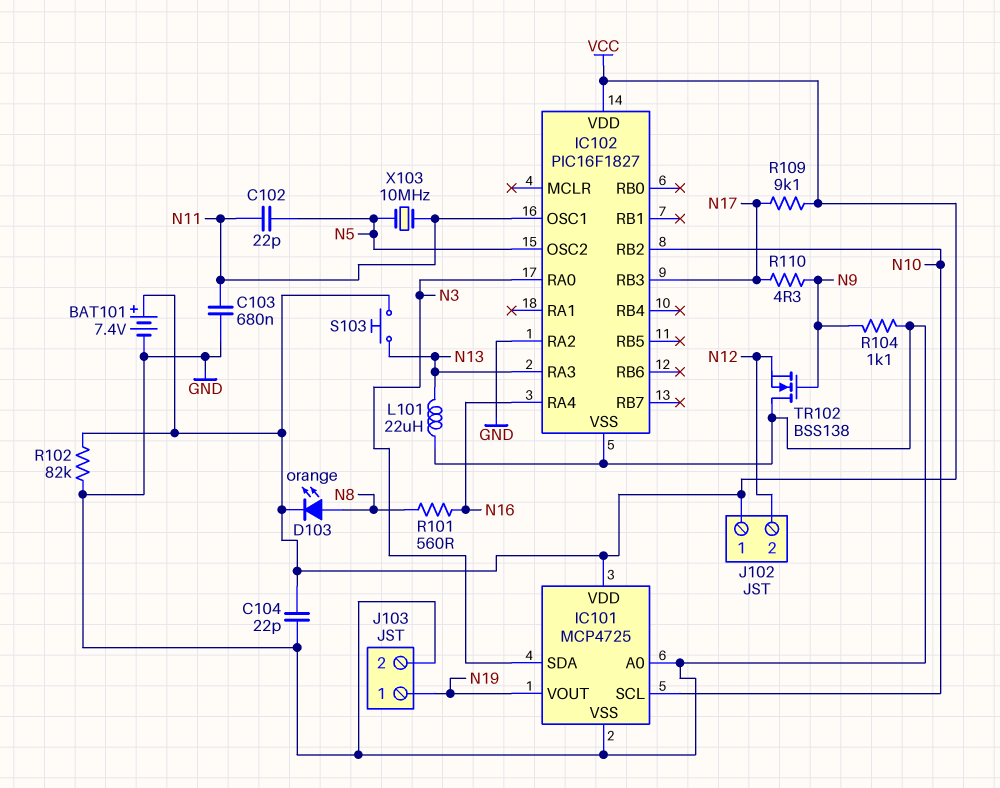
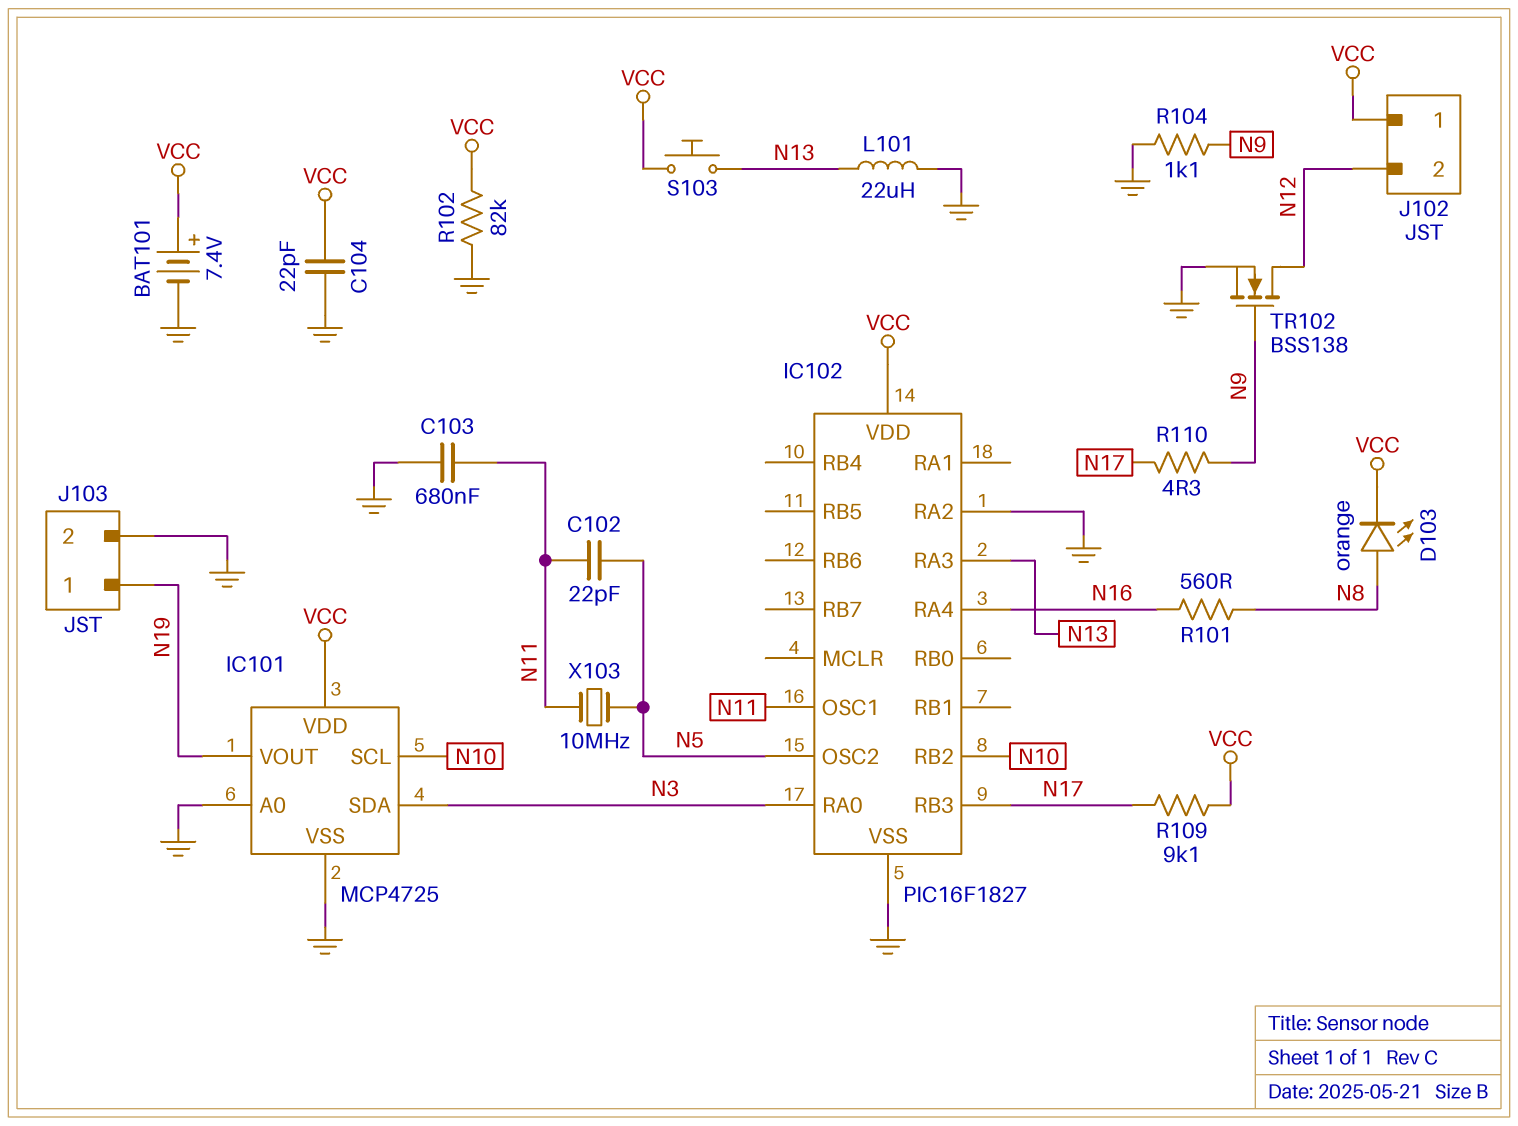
TR102: NMOS BSS138 (G N9, D GND, S N12) -> NMOS BSS138 (G N9, D N12, S GND)

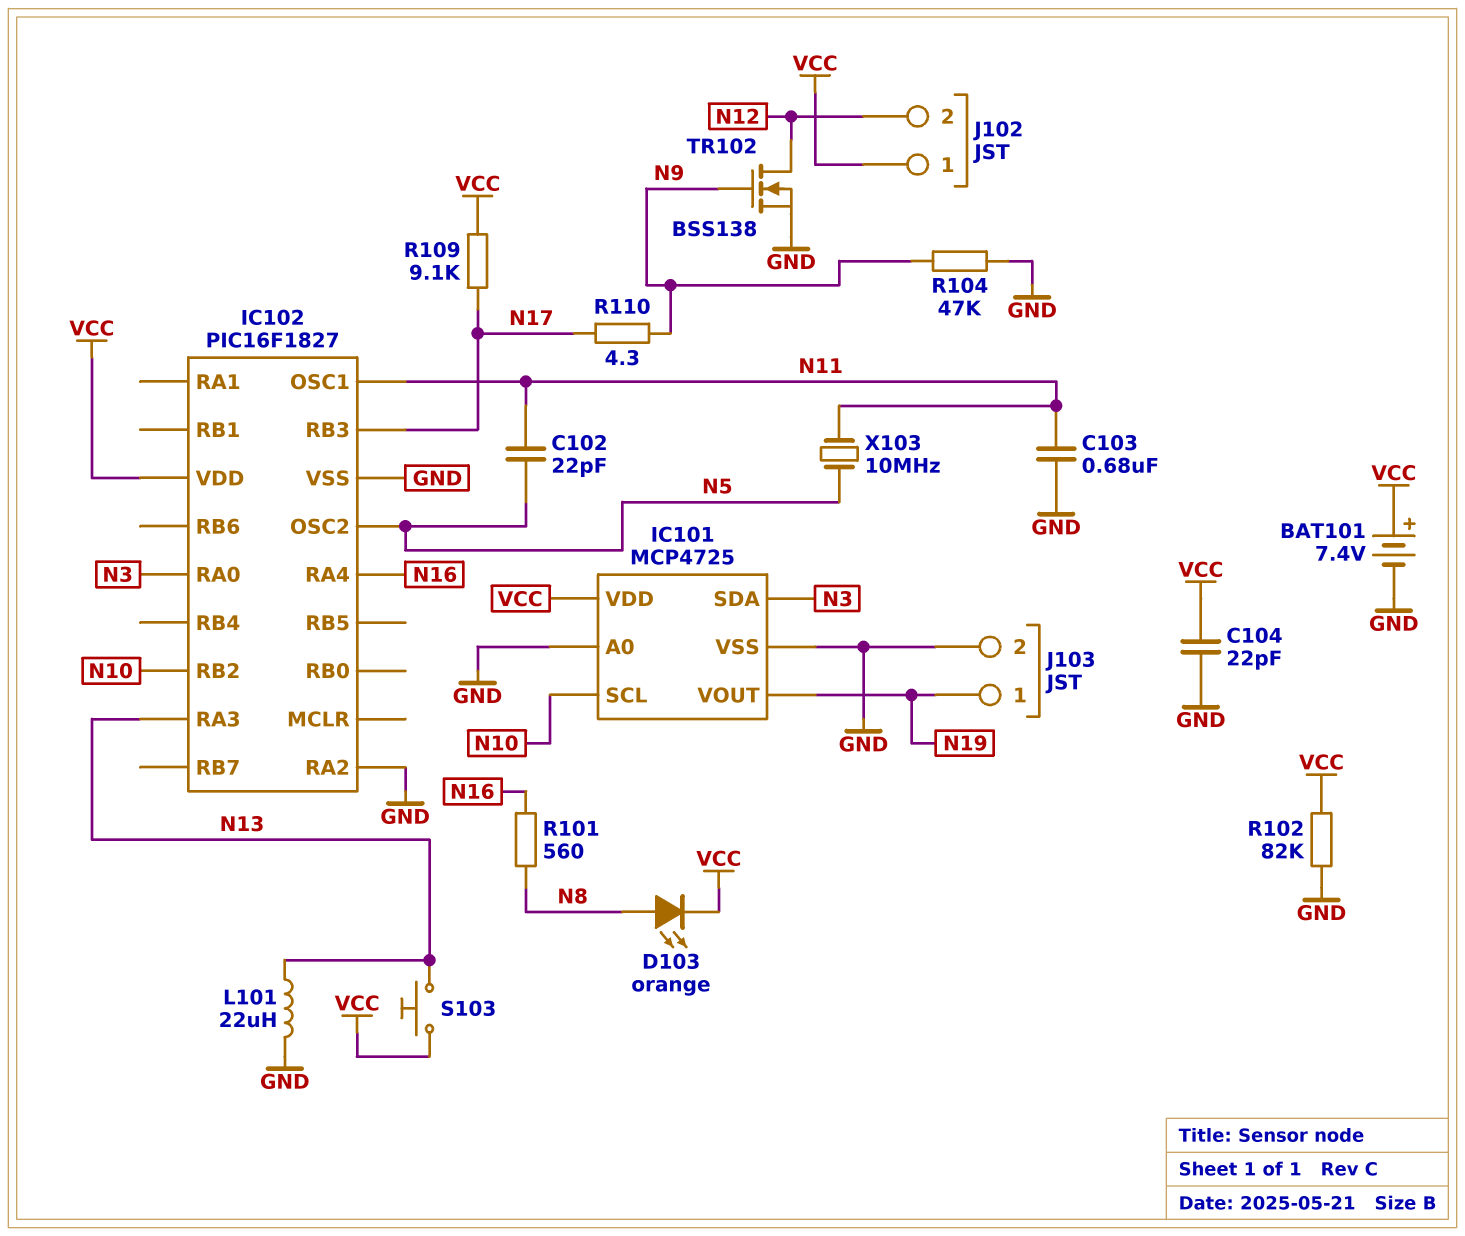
R104: 1.1k (GND, N9) -> 47k (GND, N9)

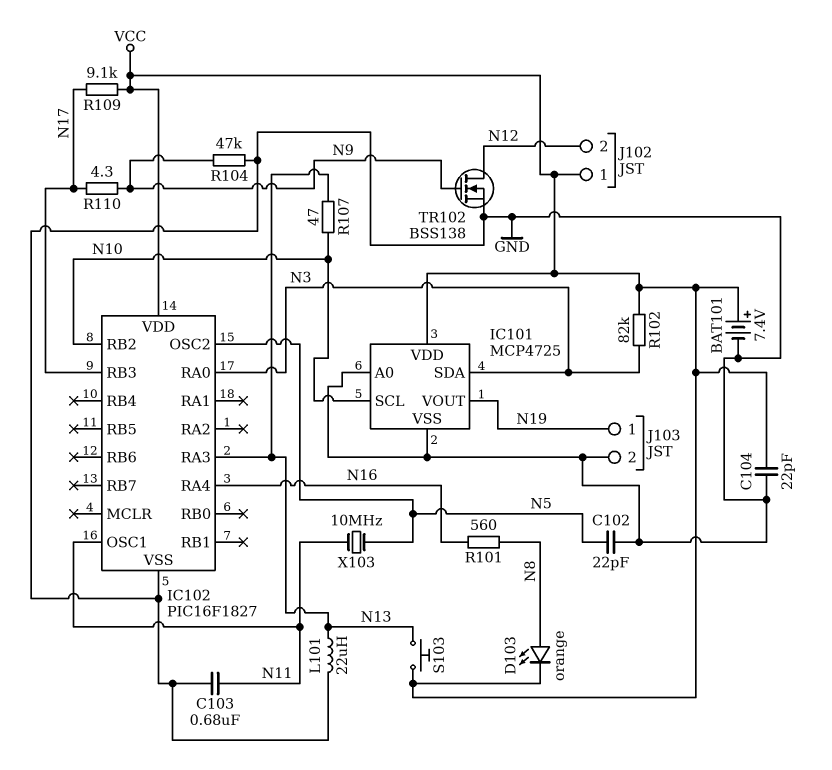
C102: 22pF (N5, N11) -> 22pF (GND, N5)
IC102 pin RA2: GND -> none
R102: 82k (GND, VCC) -> 82k (N3, VCC)
R107: none -> 47 (N10, N13)

